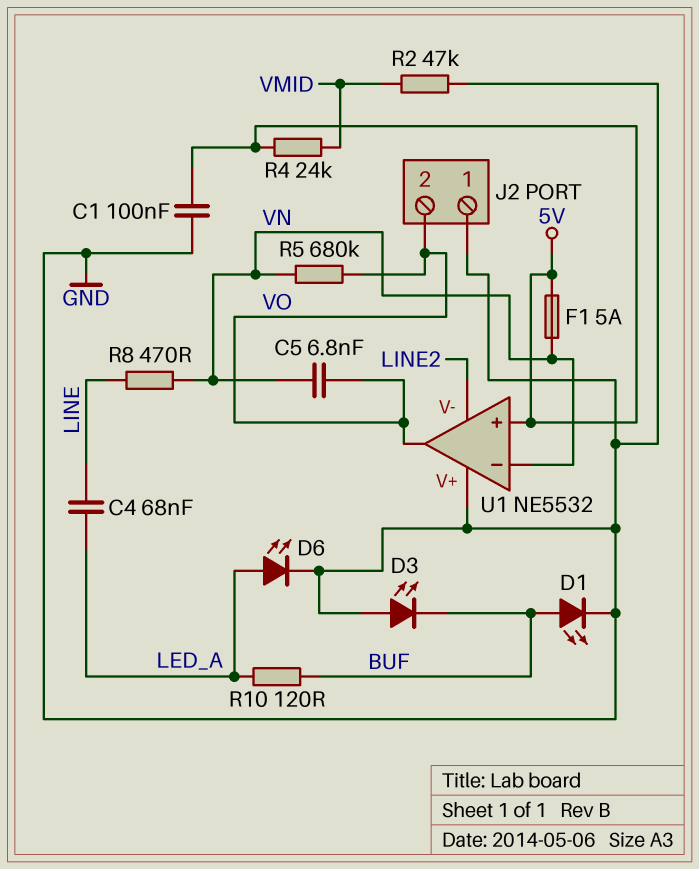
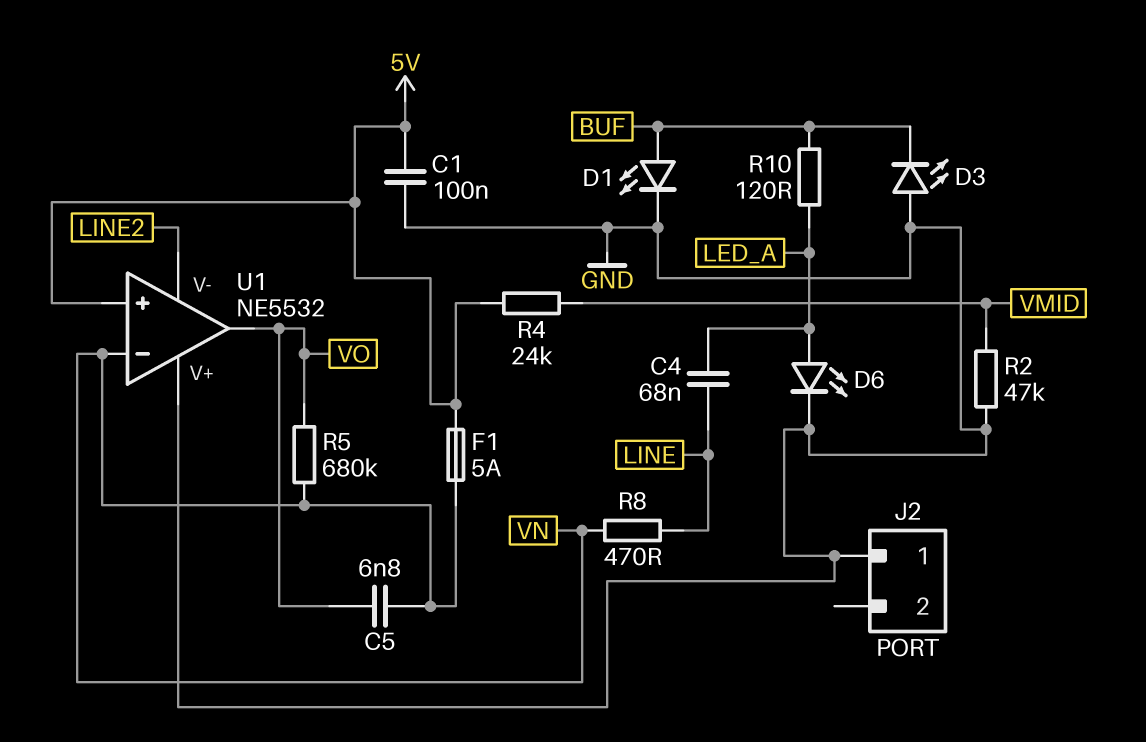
J2 pin 2: VO -> none

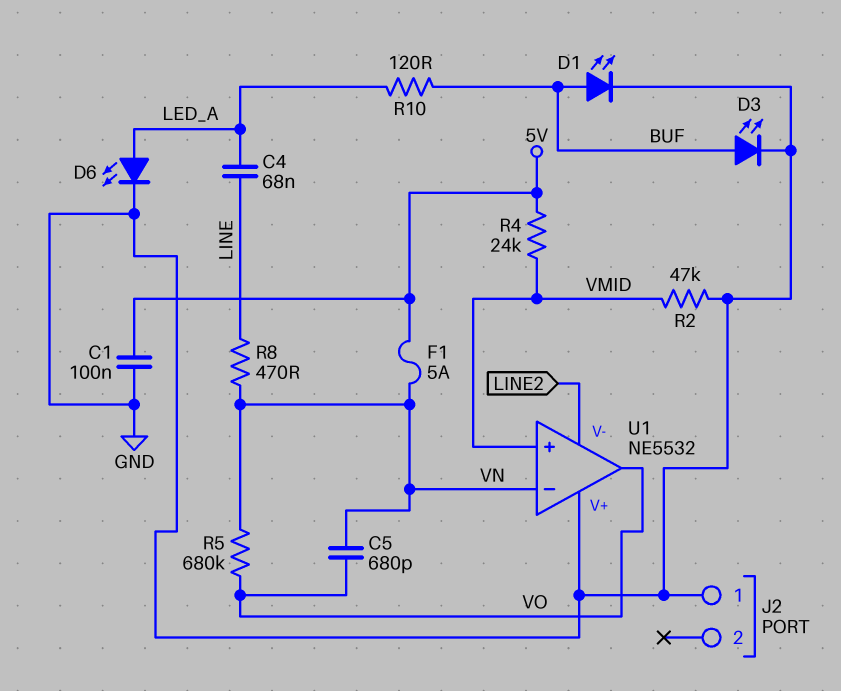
C5: 6.8nF (VN, VO) -> 680pF (VN, VO)
D3: LED (A GND, K BUF) -> LED (A BUF, K GND)
U1 pin in+: 5V -> VMID

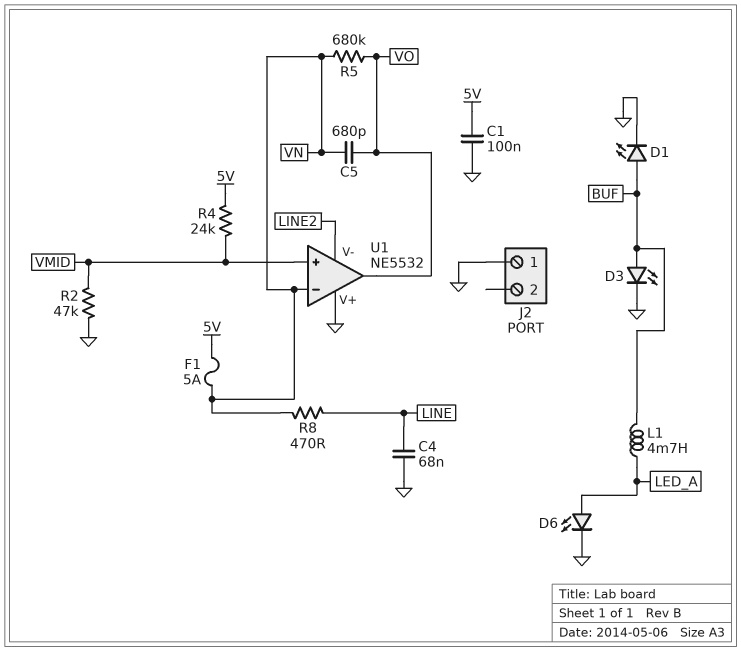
C4: 68nF (LED_A, LINE) -> 68nF (GND, LINE)
L1: none -> 4.7mH (BUF, LED_A)
R10: 120 (BUF, LED_A) -> none

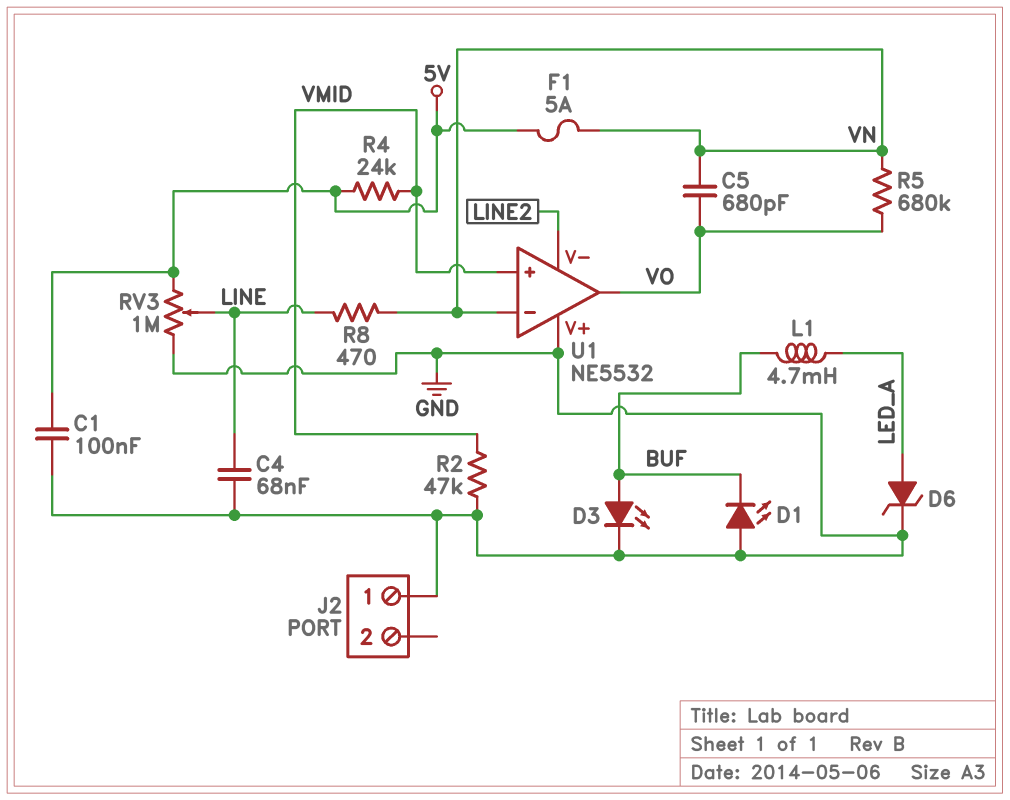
D1: LED (A BUF, K GND) -> LED (A GND, K BUF)
D6: LED (A LED_A, K GND) -> zener (A LED_A, K GND)
RV3: none -> 1M (5V, GND, wiper LINE)

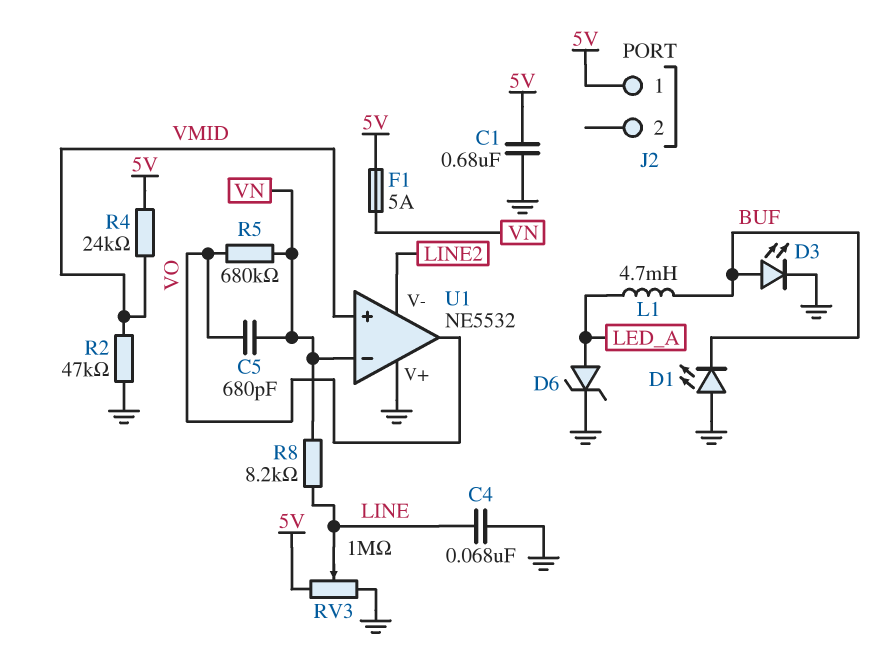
C1: 100nF (5V, GND) -> 680nF (5V, GND)
J2 pin 1: GND -> 5V
R8: 470 (LINE, VN) -> 8.2k (LINE, VN)

